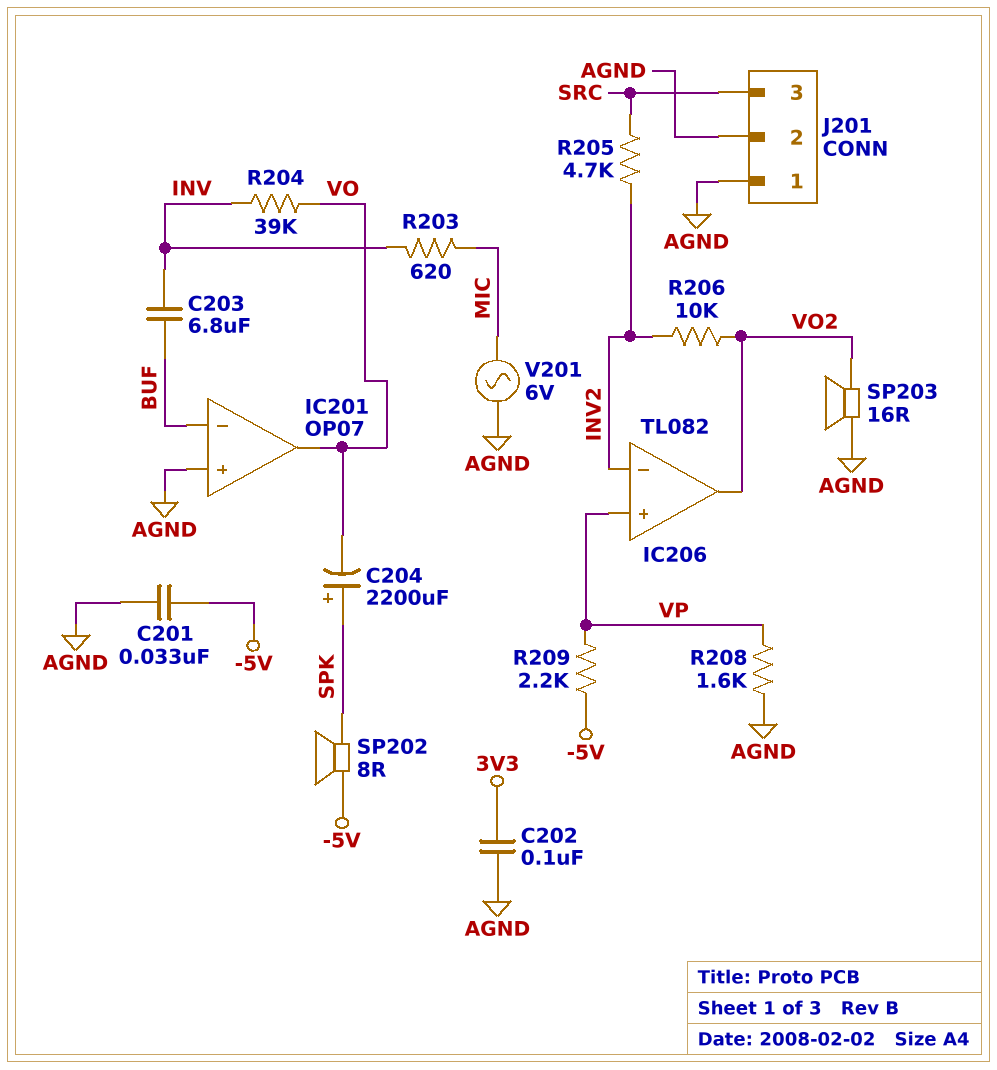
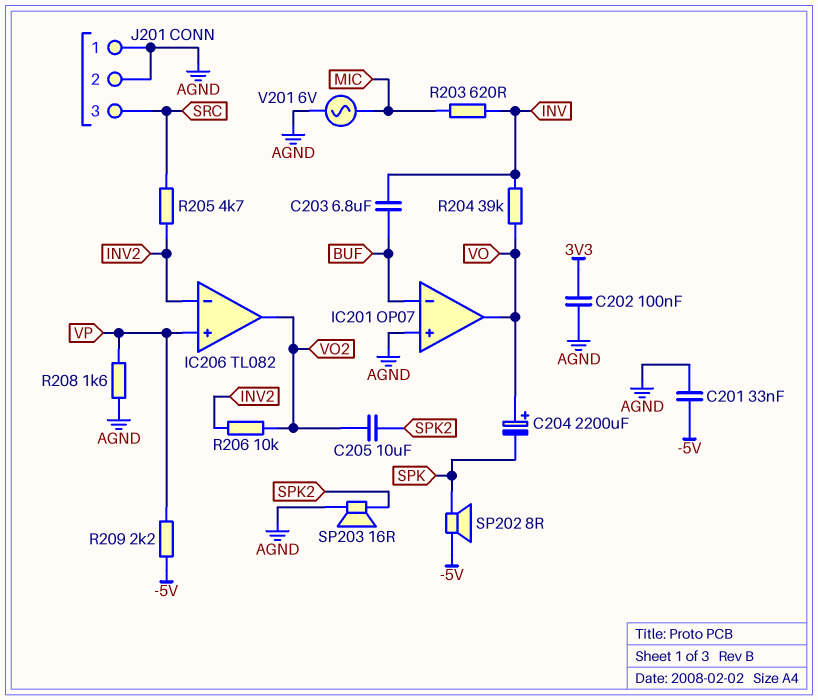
C204: 2200uF (plus SPK, minus VO) -> 2200uF (plus VO, minus SPK)
C205: none -> 10uF (SPK2, VO2)
SP203: speaker 16R (AGND, VO2) -> speaker 16R (AGND, SPK2)

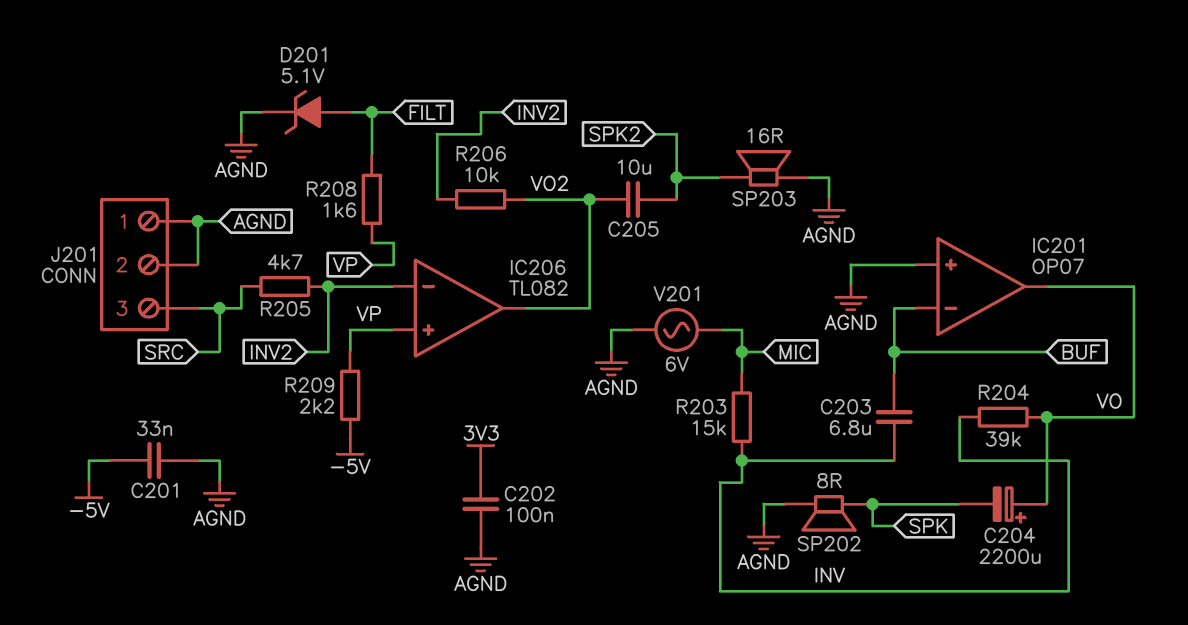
D201: none -> zener 5.1V (A FILT, K AGND)
R203: 620 (INV, MIC) -> 15k (INV, MIC)
R208: 1.6k (AGND, VP) -> 1.6k (FILT, VP)
SP202: speaker 8R (-5V, SPK) -> speaker 8R (AGND, SPK)

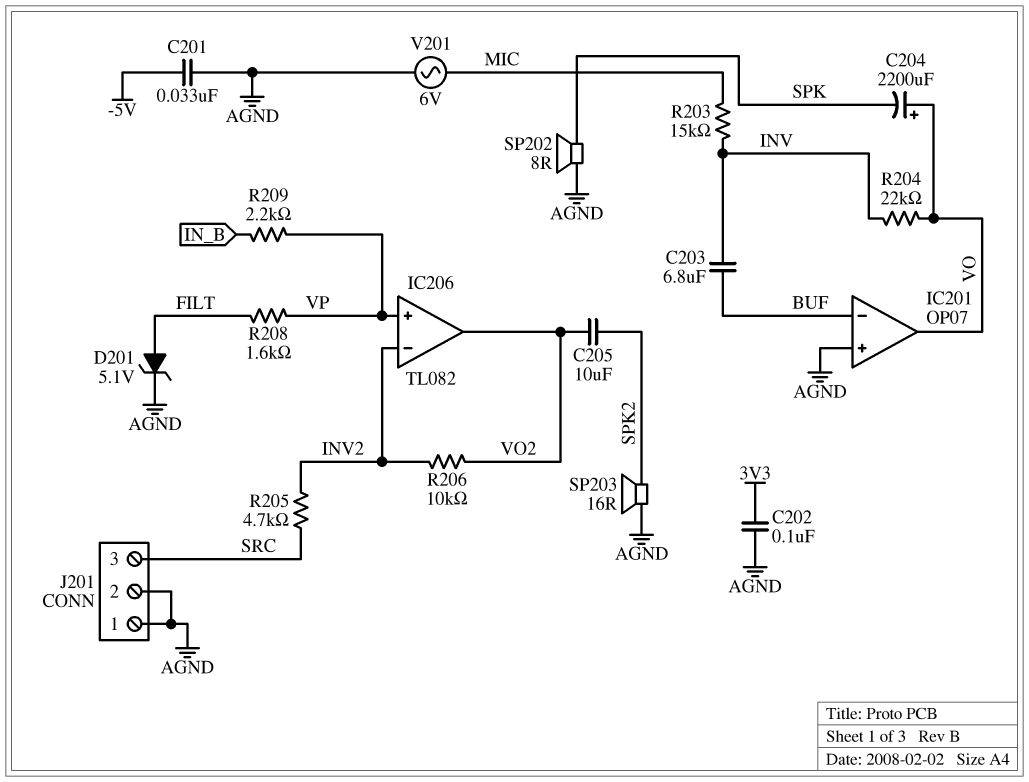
R204: 39k (INV, VO) -> 22k (INV, VO)
R209: 2.2k (-5V, VP) -> 2.2k (IN_B, VP)

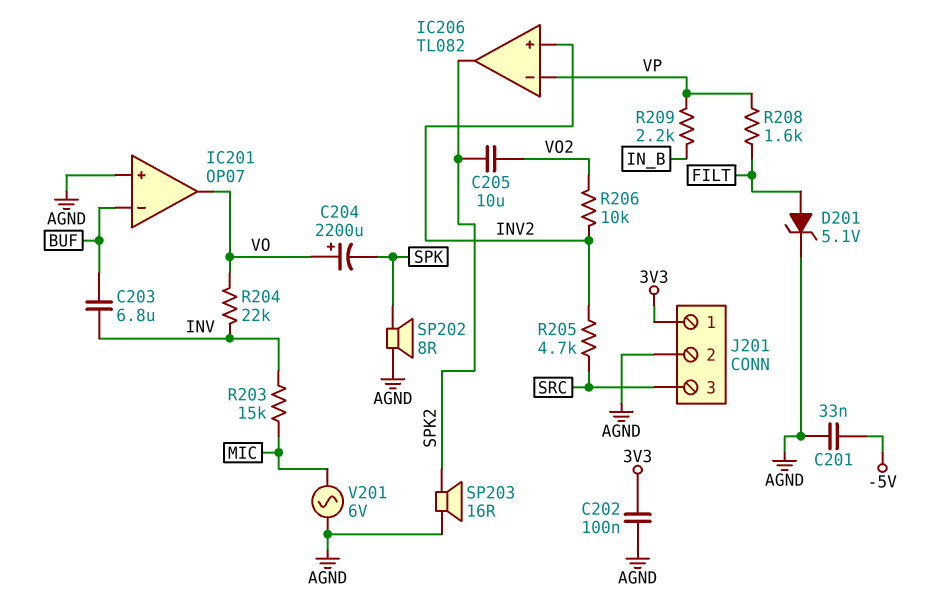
IC206 pin in+: VP -> INV2
IC206 pin in-: INV2 -> VP
IC206 pin out: VO2 -> SPK2
J201 pin 1: AGND -> 3V3

